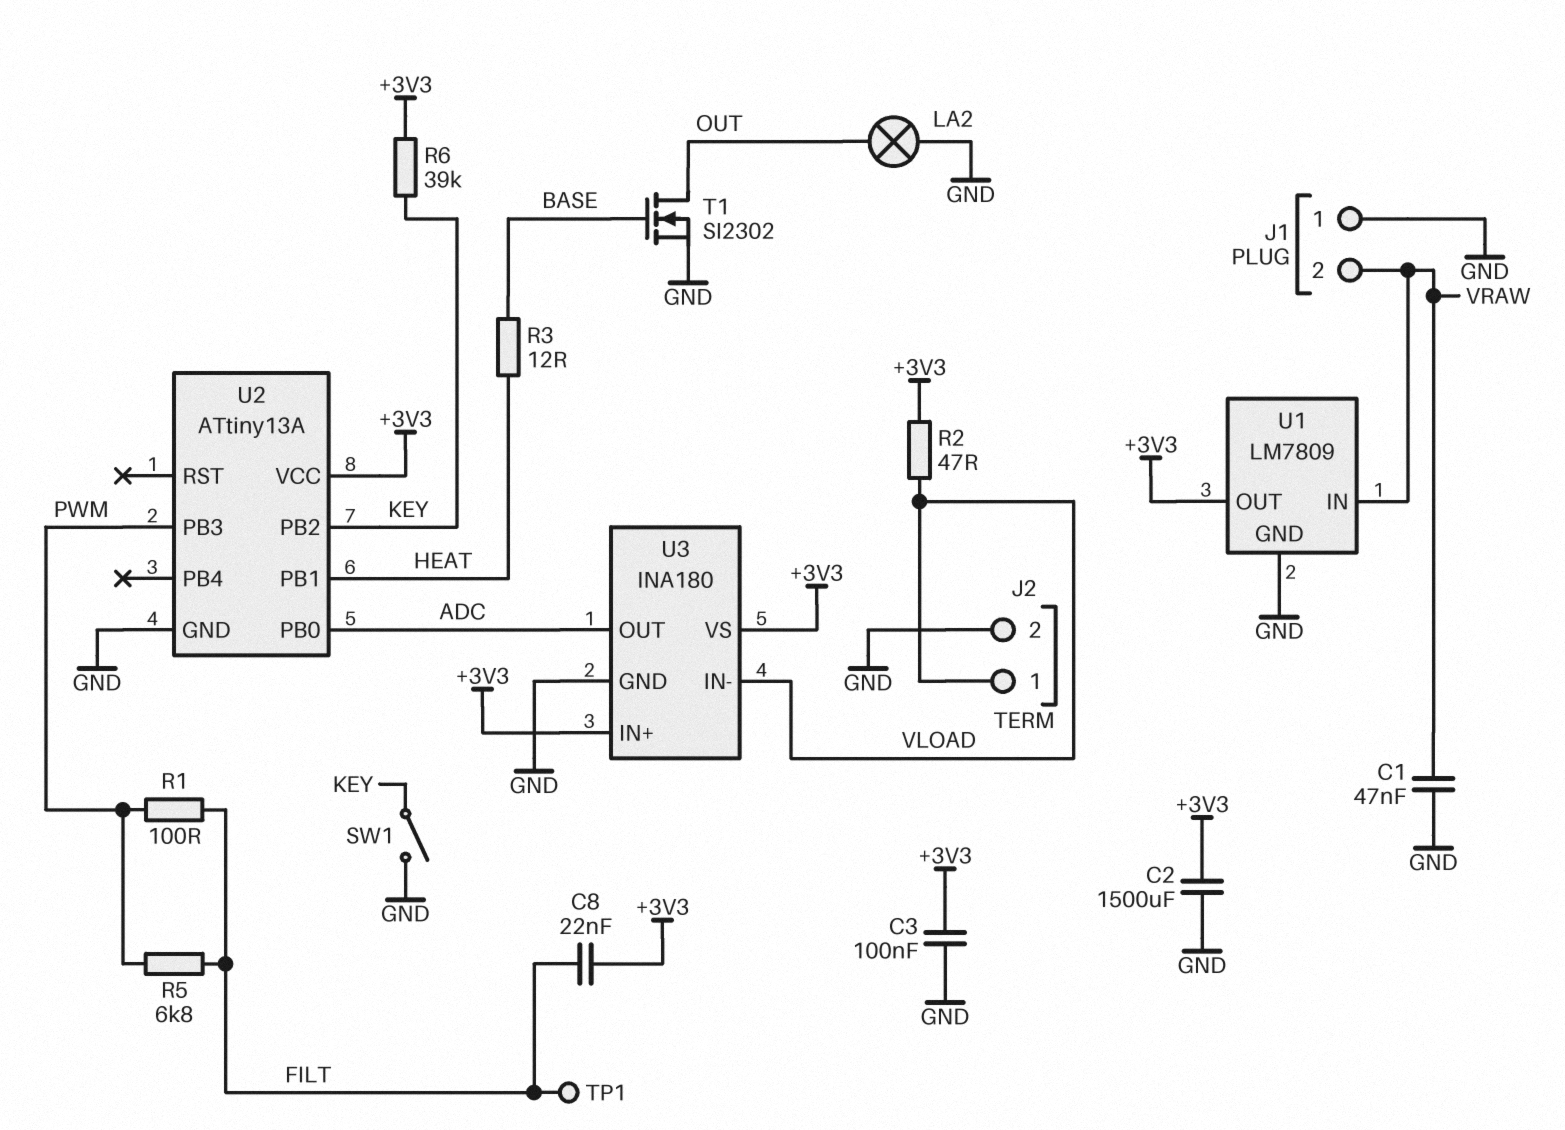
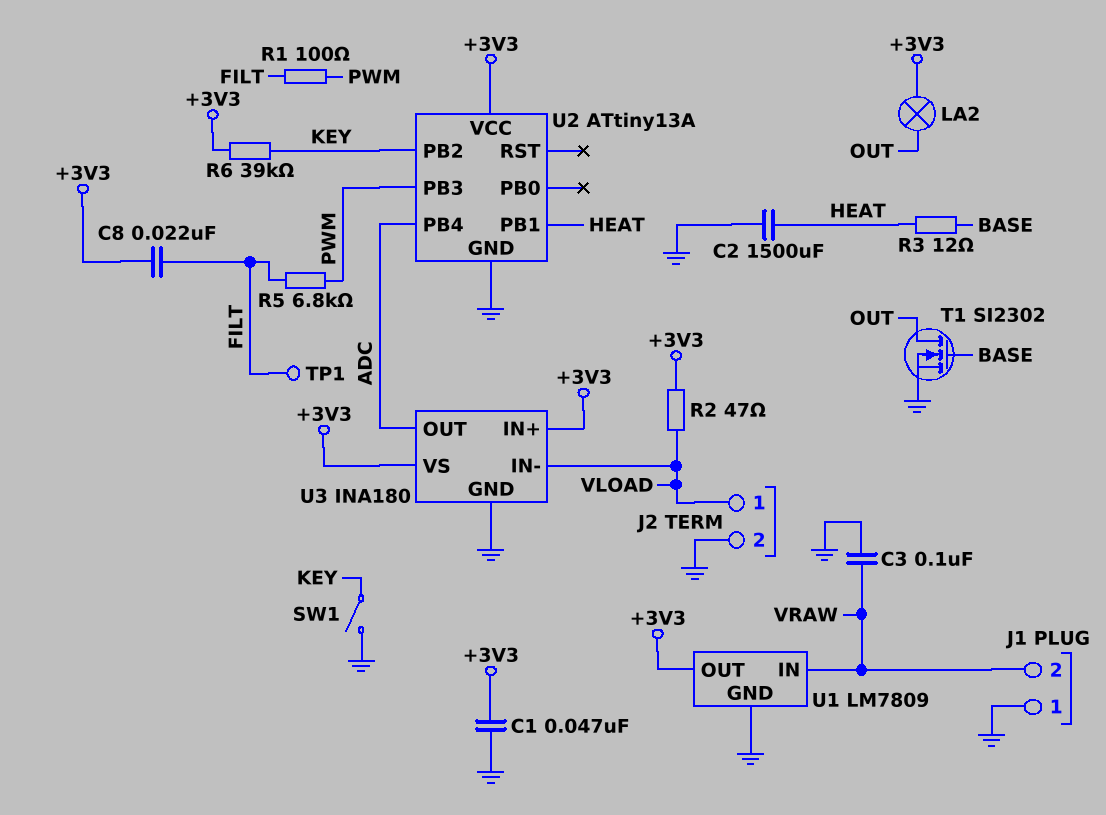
C1: 47nF (GND, VRAW) -> 47nF (+3V3, GND)
C2: 1500uF (+3V3, GND) -> 1500uF (GND, HEAT)
C3: 100nF (+3V3, GND) -> 100nF (GND, VRAW)
LA2: lamp (GND, OUT) -> lamp (+3V3, OUT)
U2 pin PB0: ADC -> none
U2 pin PB4: none -> ADC

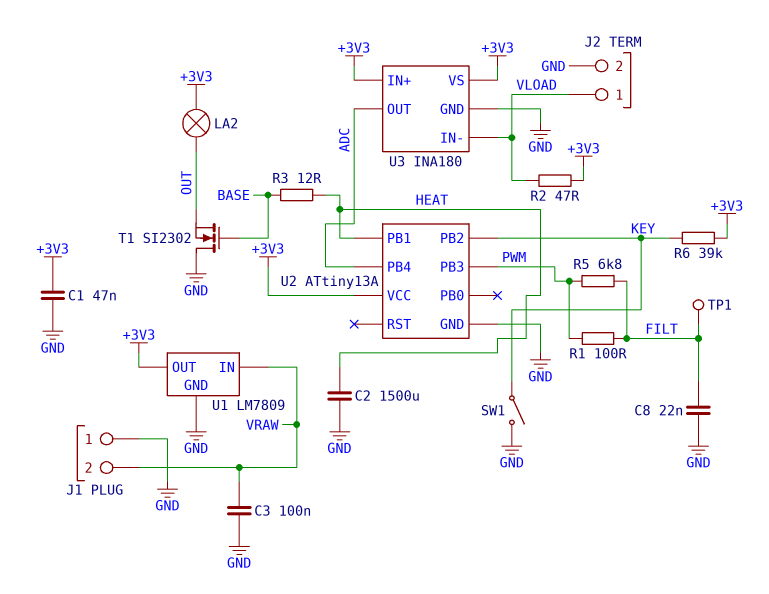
C8: 22nF (+3V3, FILT) -> 22nF (FILT, GND)
T1: NMOS SI2302 (G BASE, D OUT, S GND) -> NMOS SI2302 (G BASE, D GND, S OUT)

